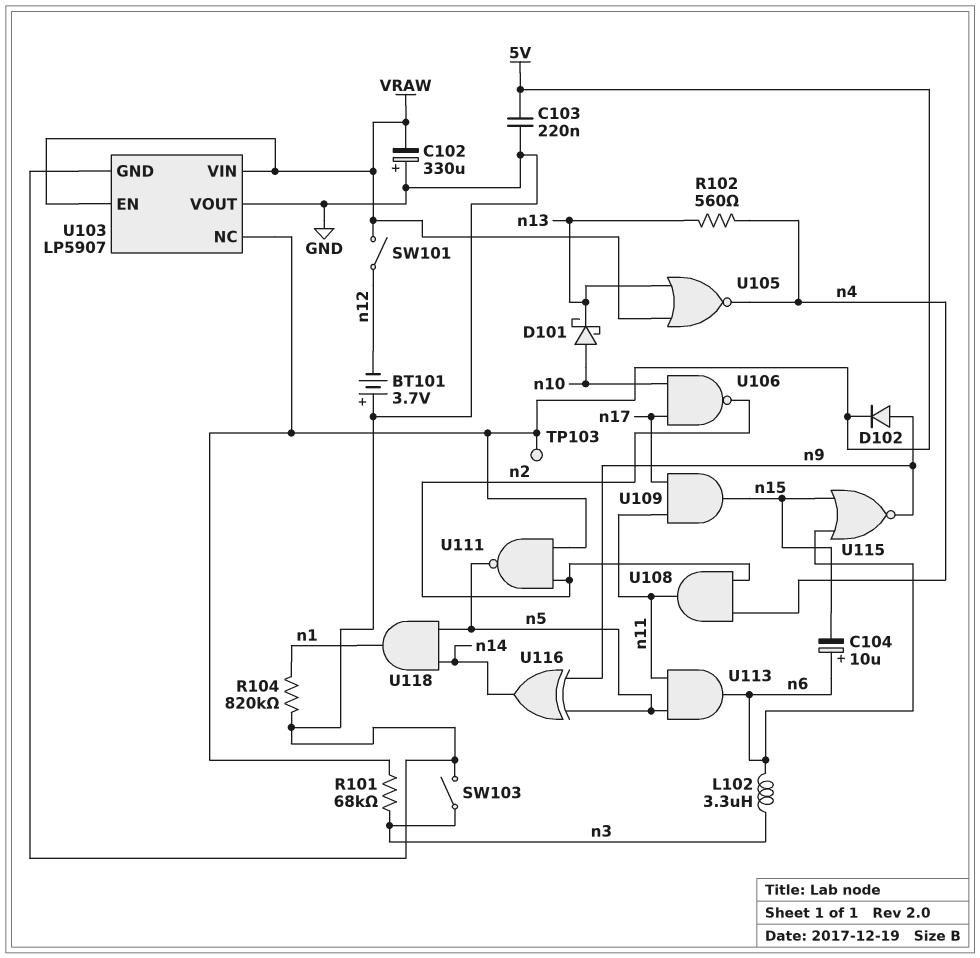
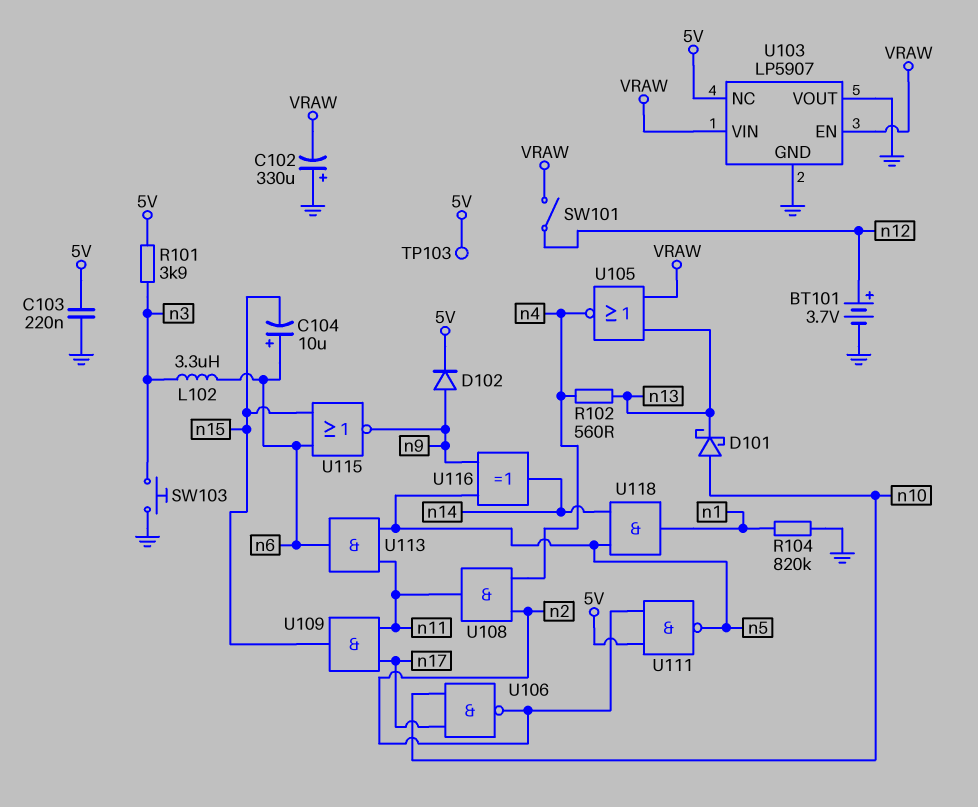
BT101: 3.7V (plus GND, minus n12) -> 3.7V (plus n12, minus GND)
R101: 68k (5V, n3) -> 3.9k (5V, n3)
SW103: switch (GND, n3) -> button (GND, n3)

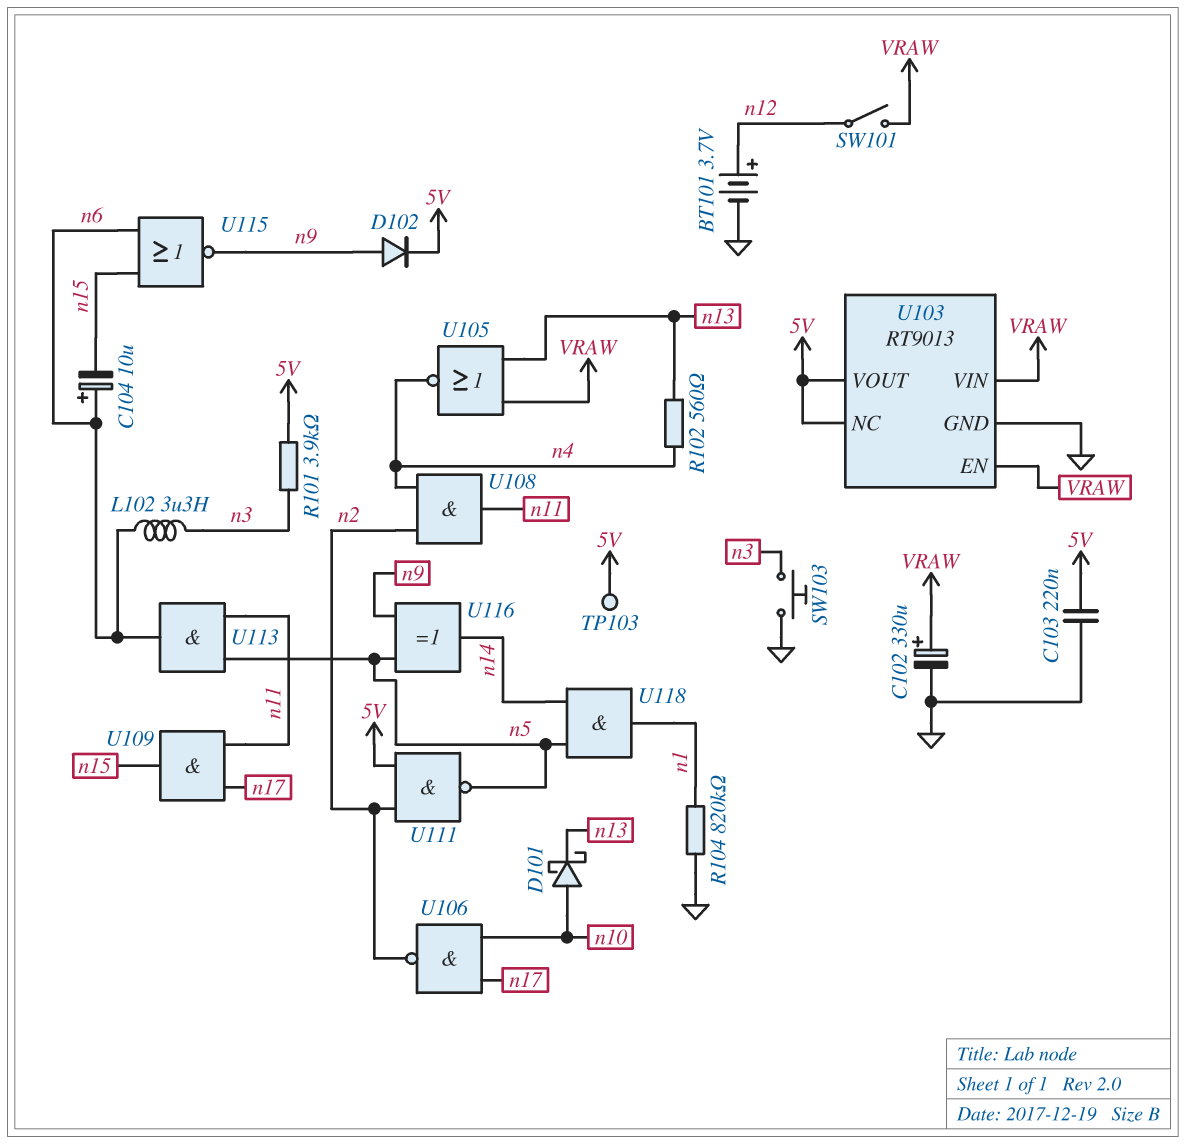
C102: 330uF (plus GND, minus VRAW) -> 330uF (plus VRAW, minus GND)
U103: LP5907 -> RT9013
U103 pin VOUT: GND -> 5V

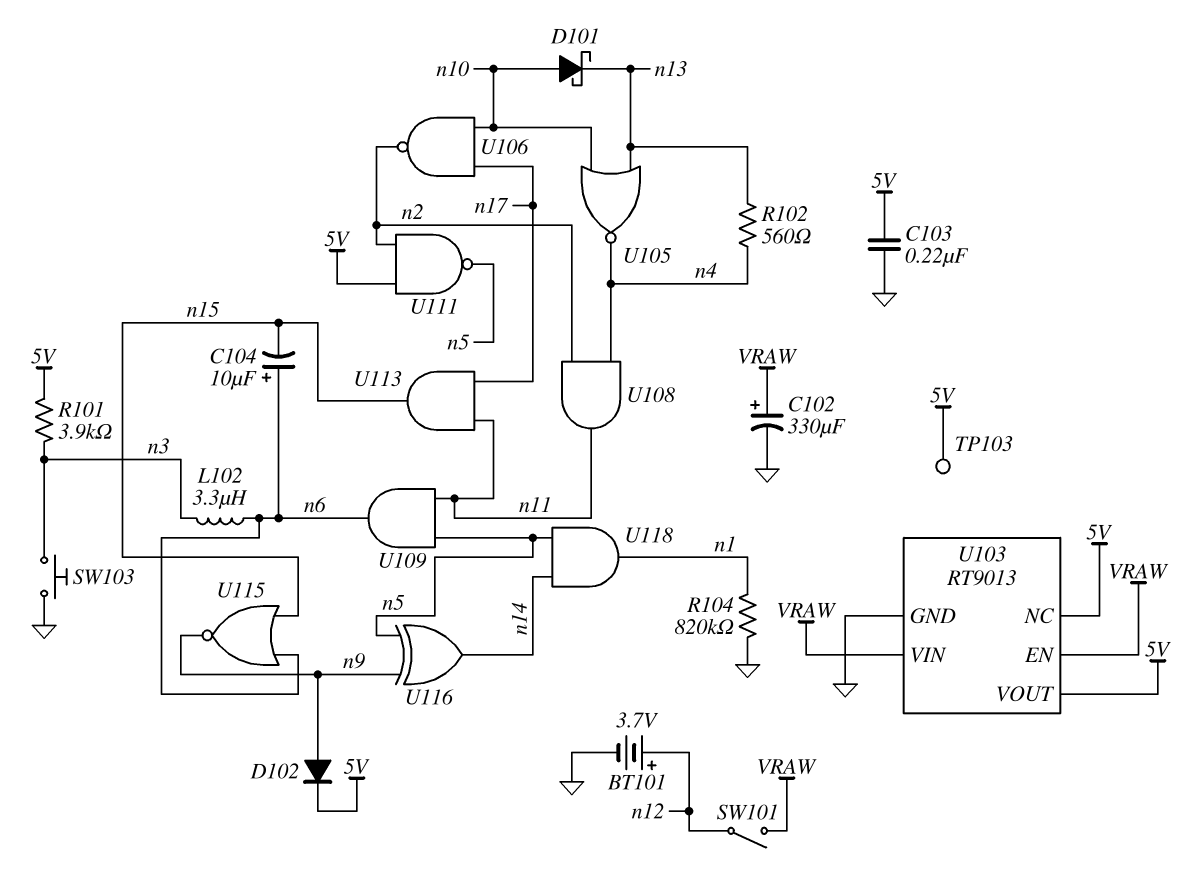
U105: NOR (in VRAW, in n13, out n4) -> NOR (in n10, in n13, out n4)
U109: AND (in n11, in n17, out n15) -> AND (in n5, in n11, out n6)
U113: AND (in n5, in n11, out n6) -> AND (in n11, in n17, out n15)

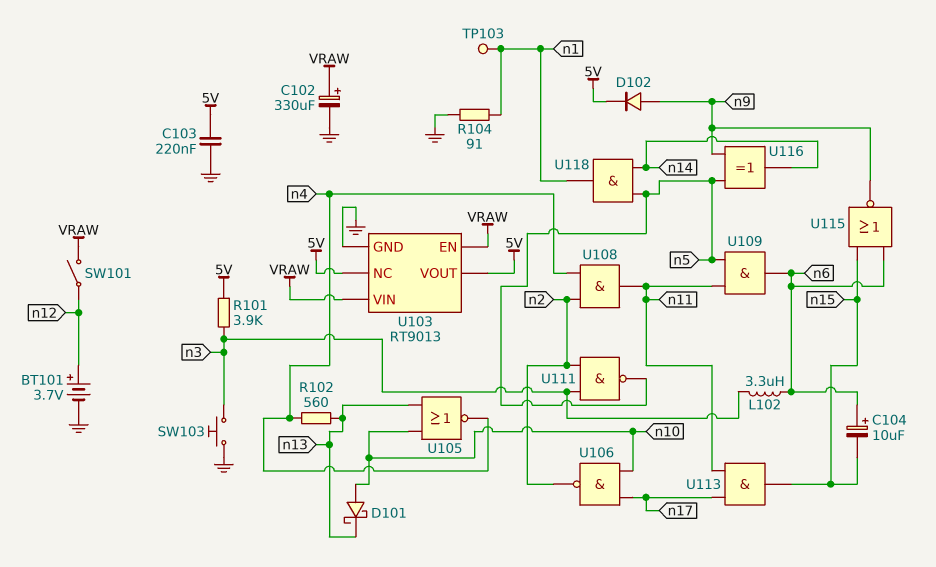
R104: 820k (GND, n1) -> 91 (GND, n1)
TP103: test point (5V) -> test point (n1)
U111: NAND (in 5V, in n2, out n5) -> NAND (in n2, in n3, out n5)

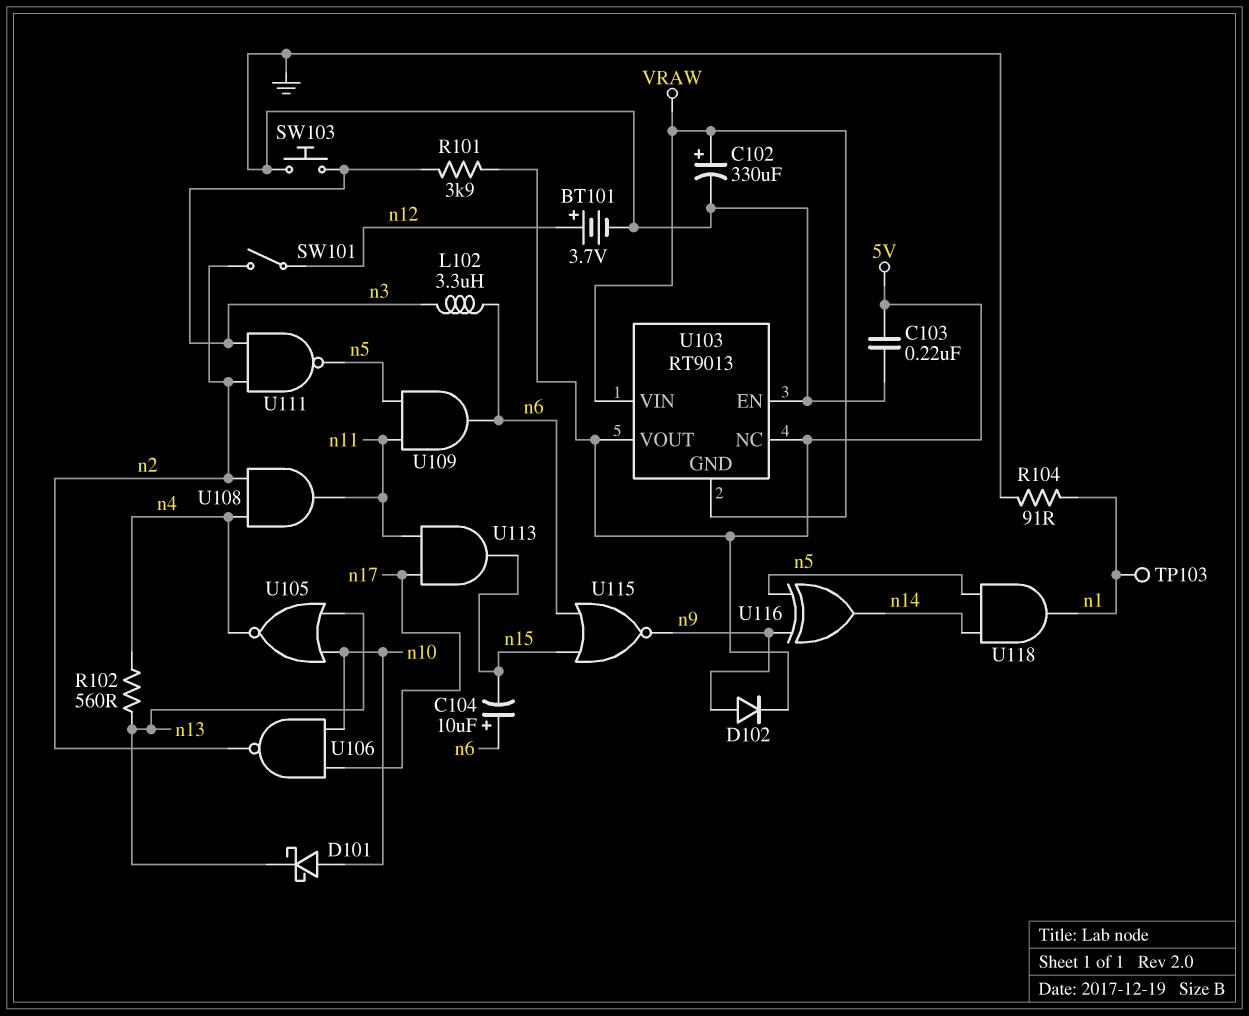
SW101: switch (VRAW, n12) -> switch (n2, n12)
U103 pin EN: VRAW -> GND
U103 pin GND: GND -> VRAW

